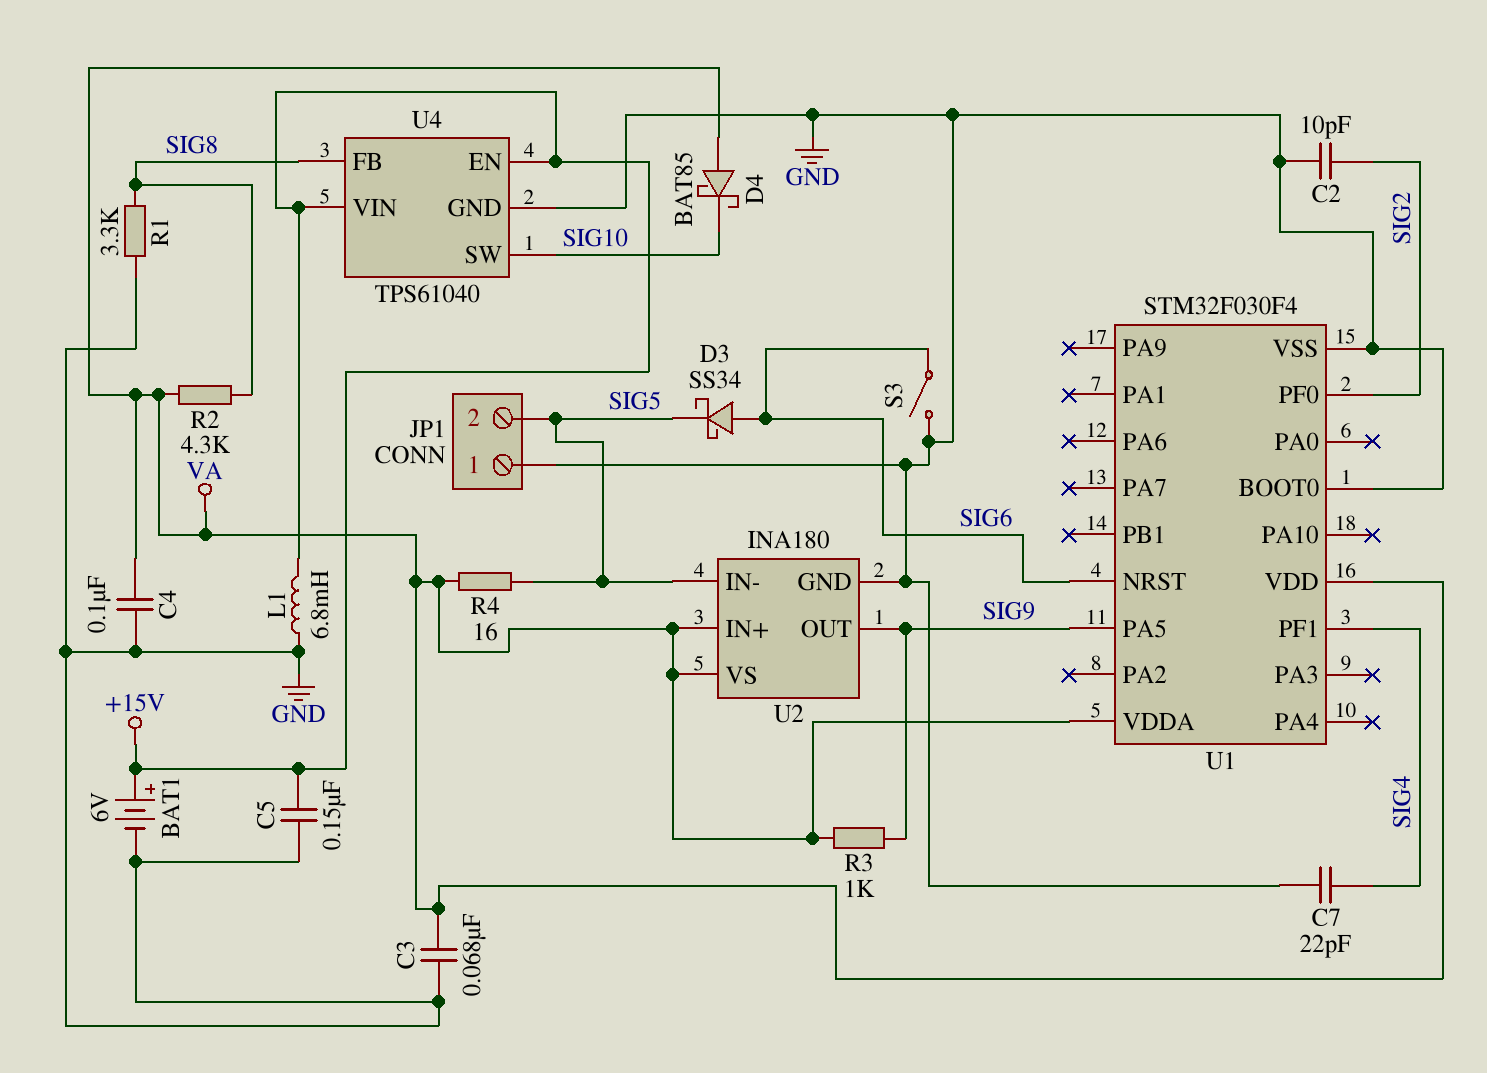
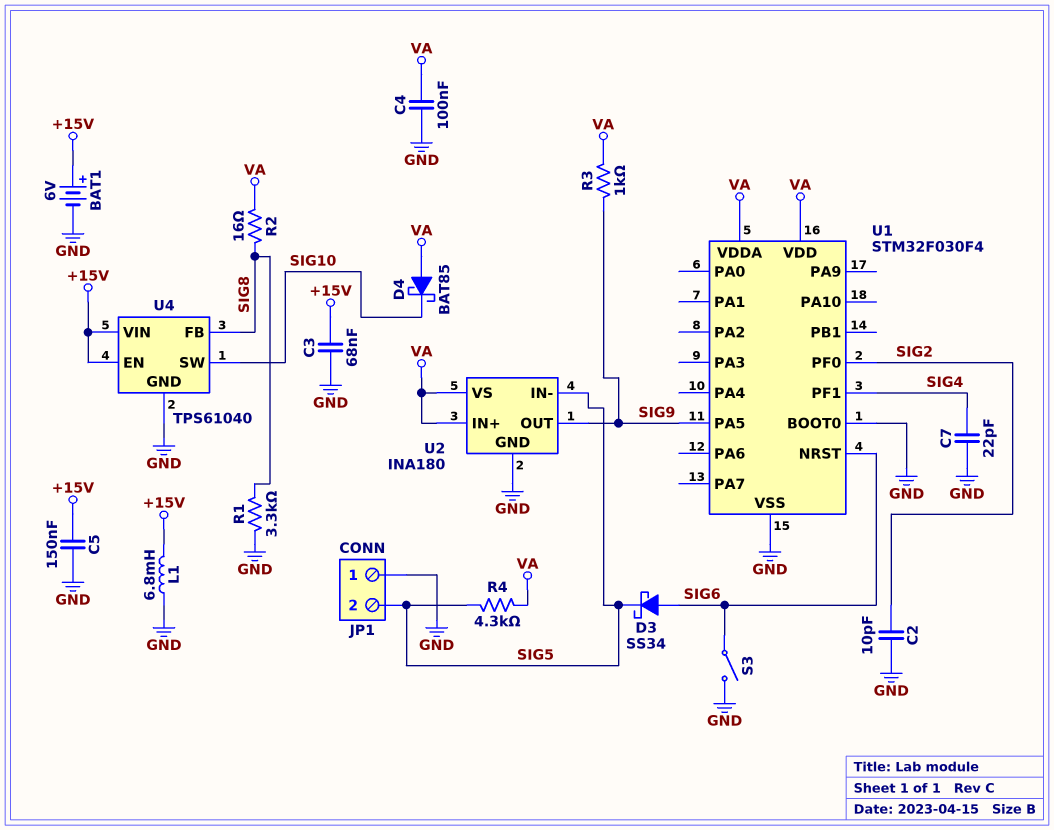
C3: 68nF (GND, VA) -> 68nF (+15V, GND)
R2: 4.3k (SIG8, VA) -> 16 (SIG8, VA)
R4: 16 (SIG5, VA) -> 4.3k (SIG5, VA)

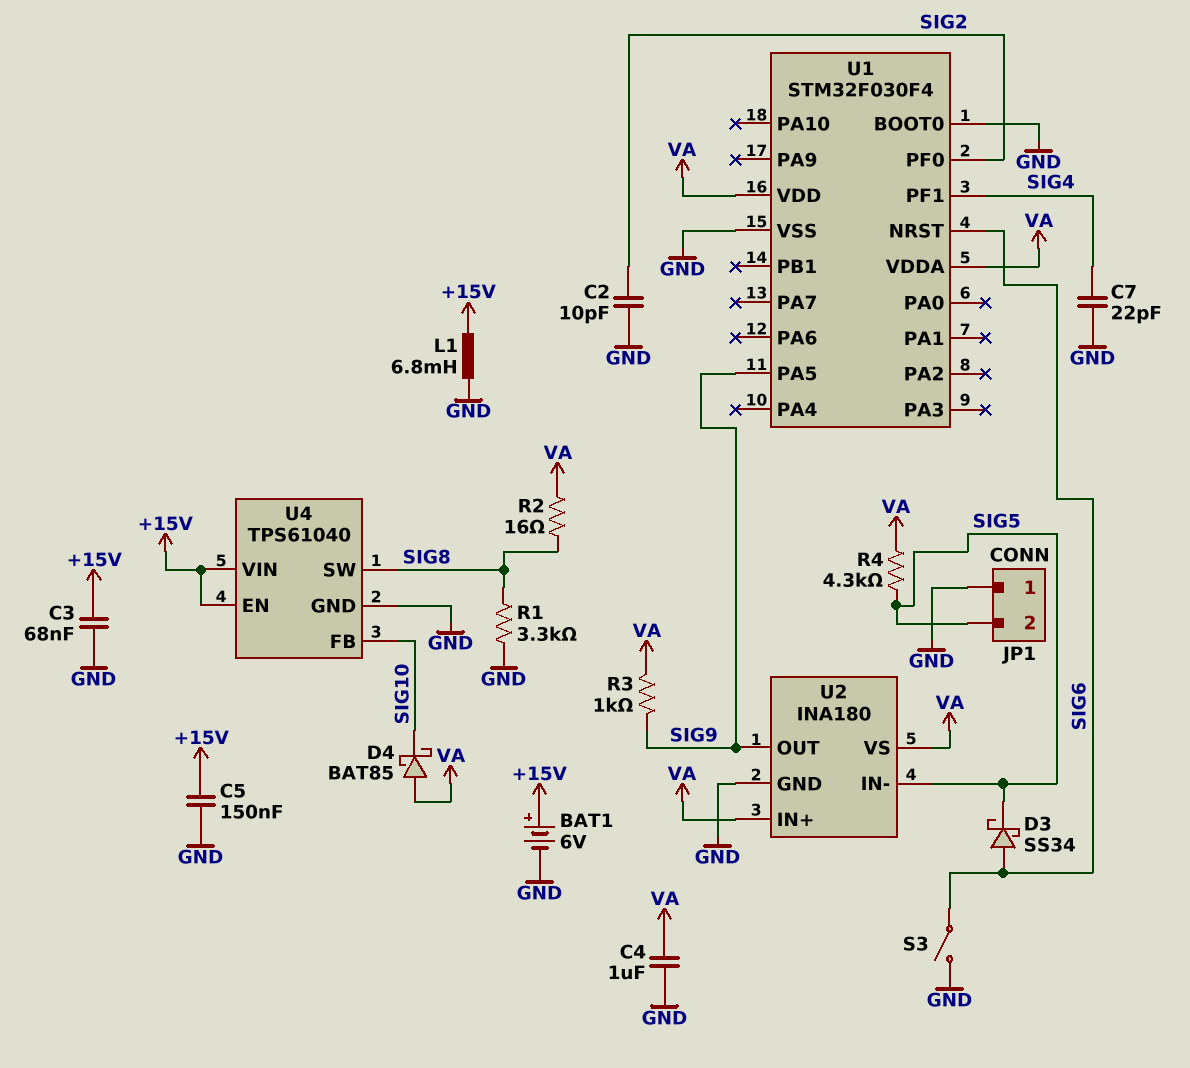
C4: 100nF (GND, VA) -> 1uF (GND, VA)
U4 pin FB: SIG8 -> SIG10
U4 pin SW: SIG10 -> SIG8

